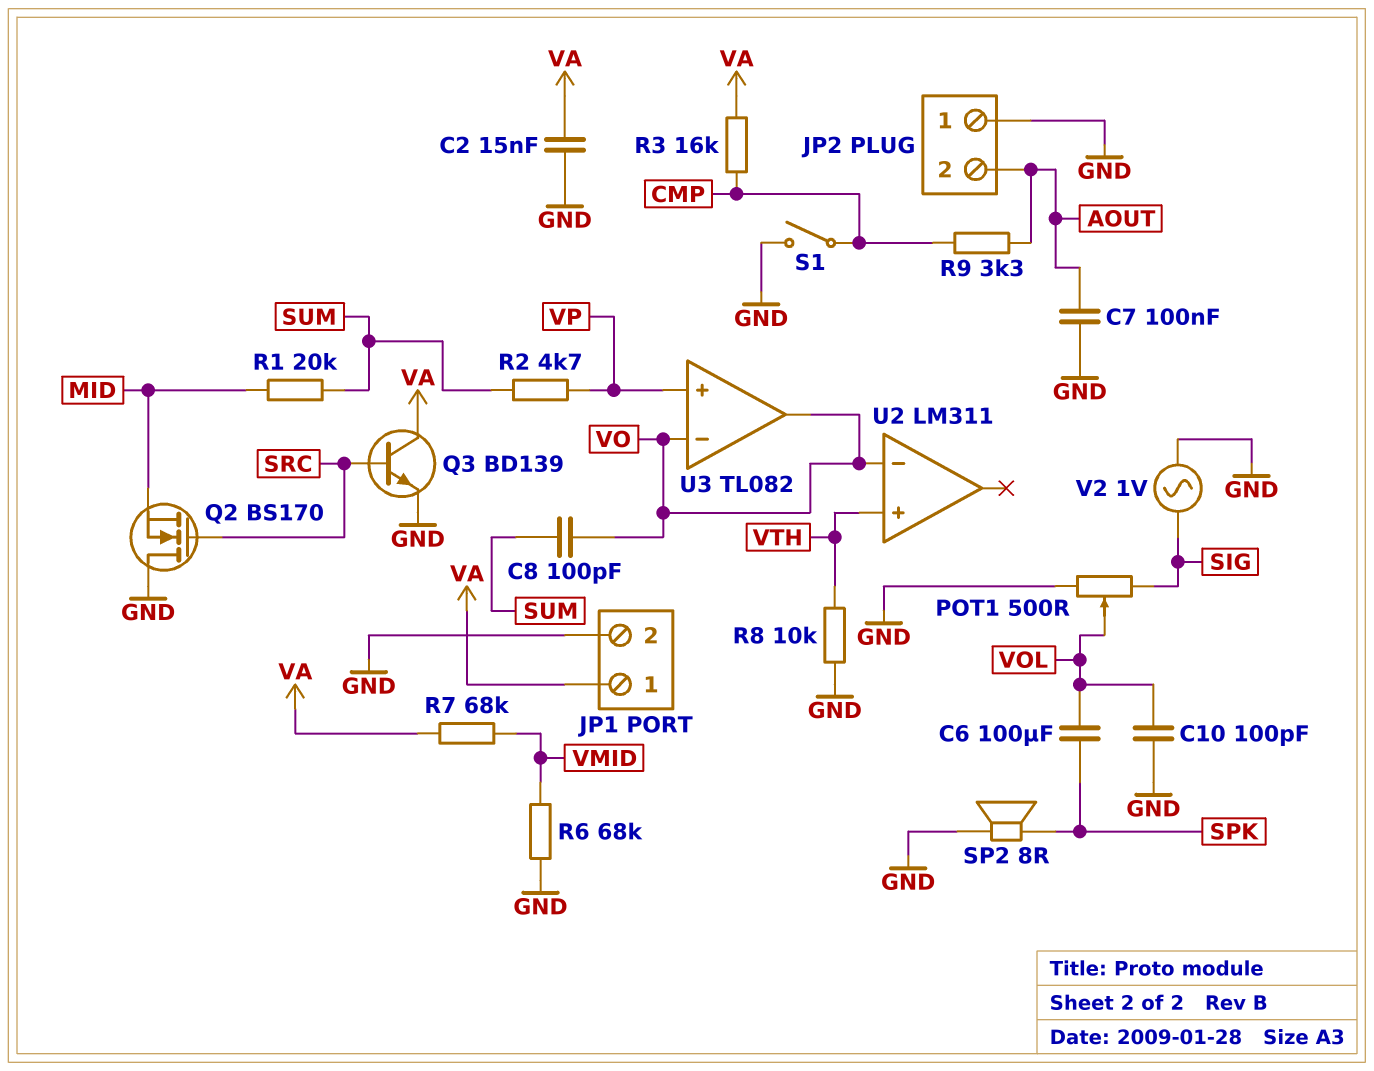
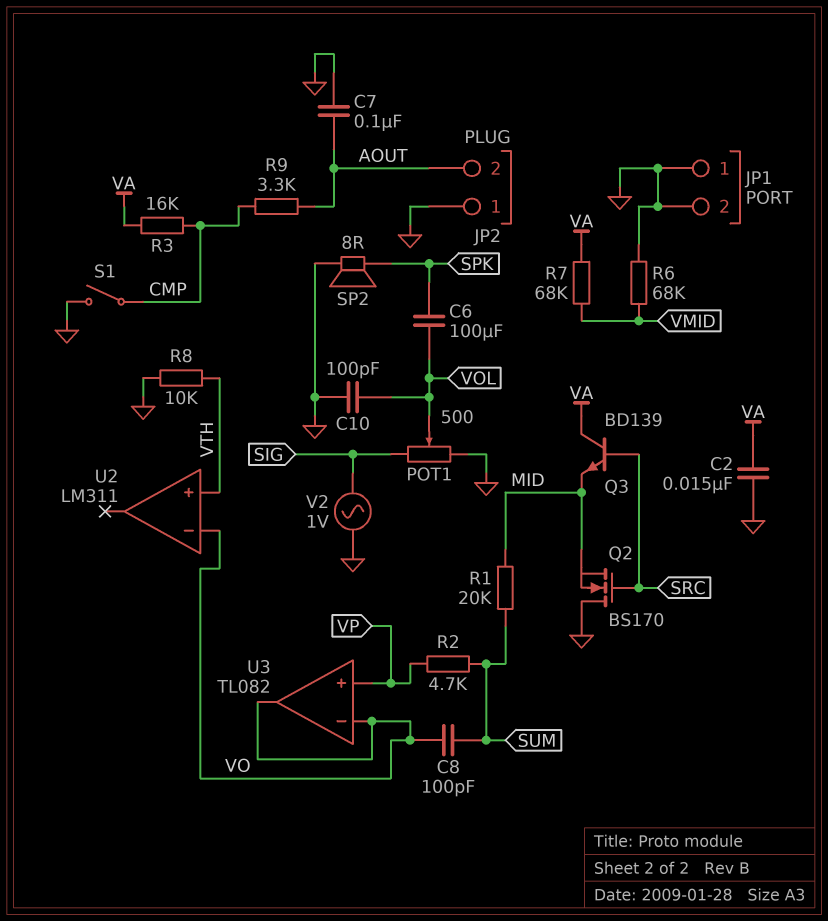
JP1 pin 1: VA -> GND
Q3: NPN BD139 (B SRC, C VA, E GND) -> NPN BD139 (B SRC, C VA, E MID)

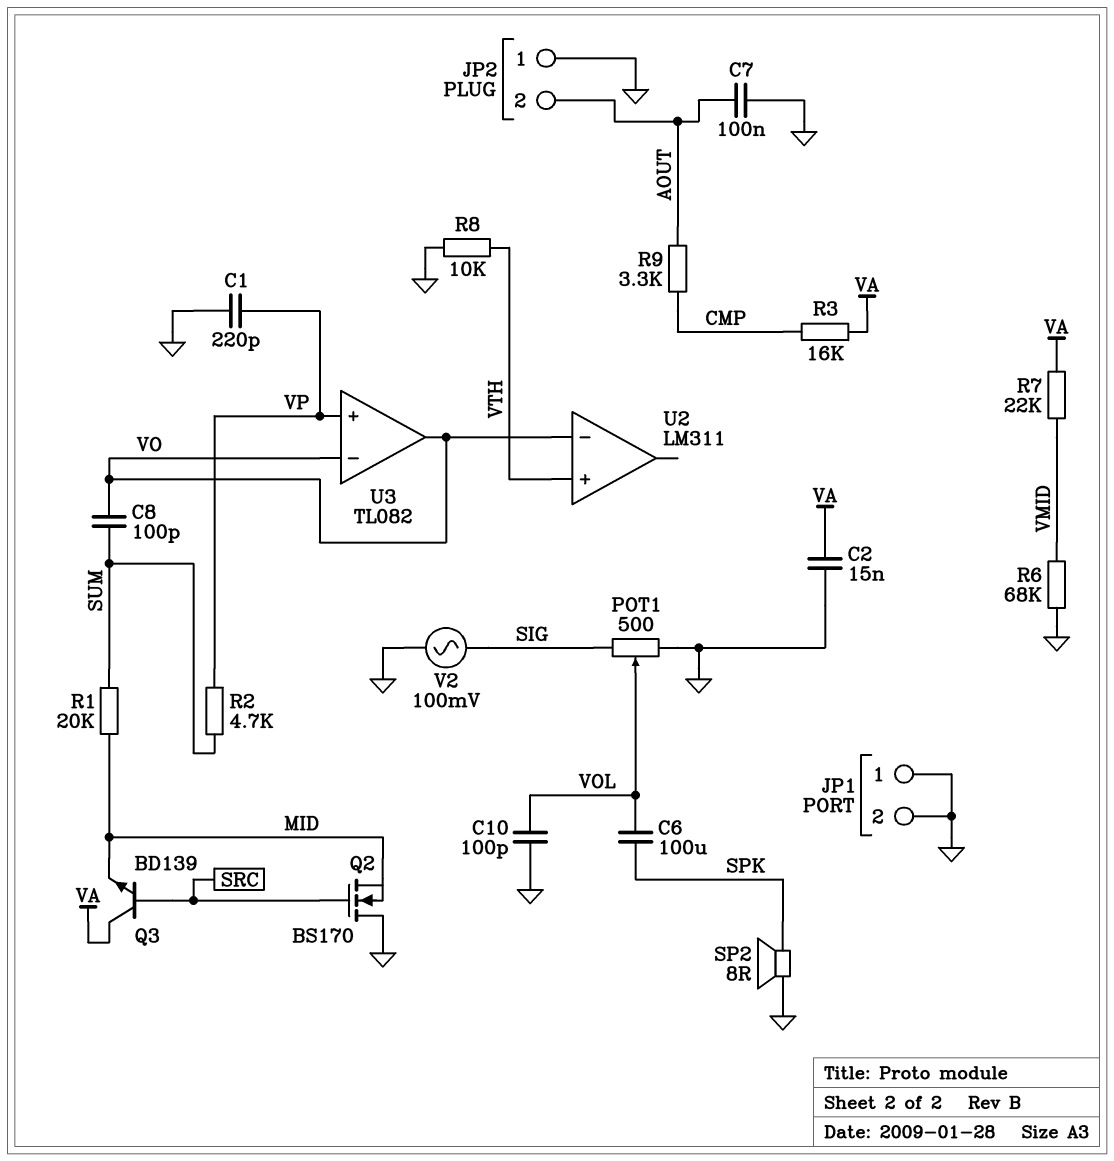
C1: none -> 220pF (GND, VP)
R7: 68k (VA, VMID) -> 22k (VA, VMID)
S1: switch (CMP, GND) -> none
V2: AC 1V (GND, SIG) -> AC 100mV (GND, SIG)

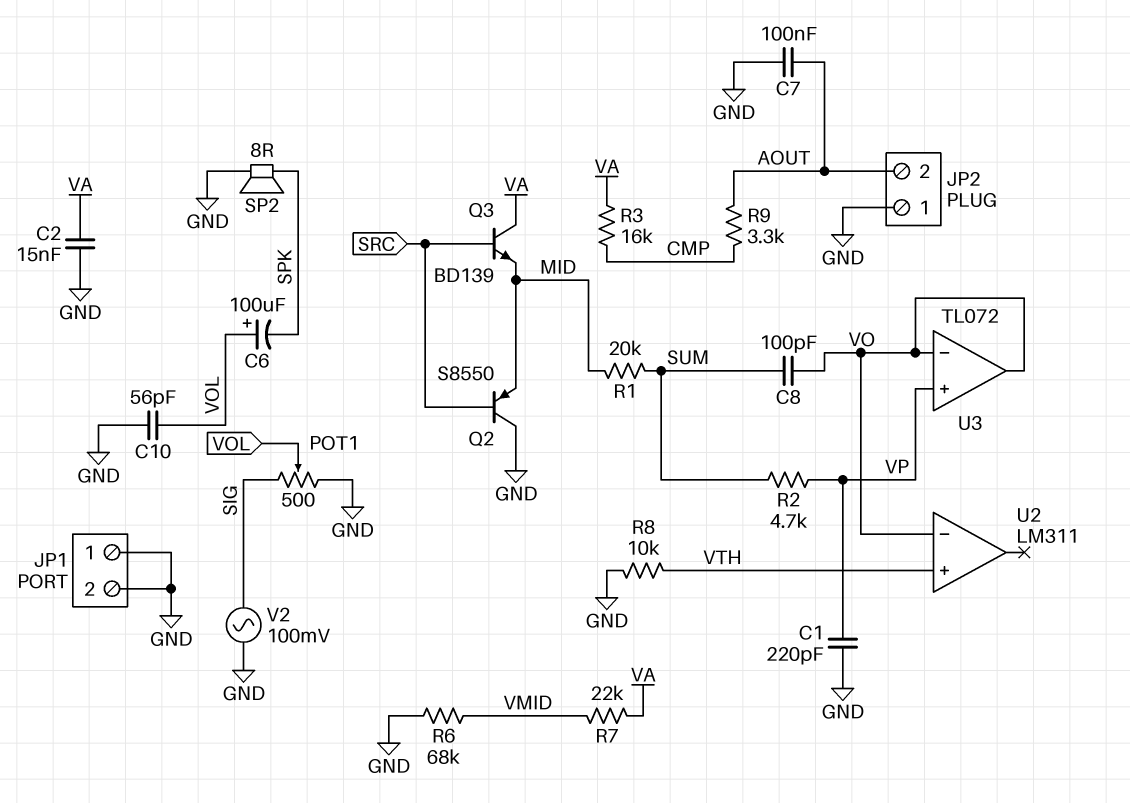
C6: 100uF (SPK, VOL) -> 100uF (plus VOL, minus SPK)
C10: 100pF (GND, VOL) -> 56pF (GND, VOL)
Q2: NMOS BS170 (G SRC, D GND, S MID) -> PNP S8550 (B SRC, C GND, E MID)
U3: TL082 -> TL072

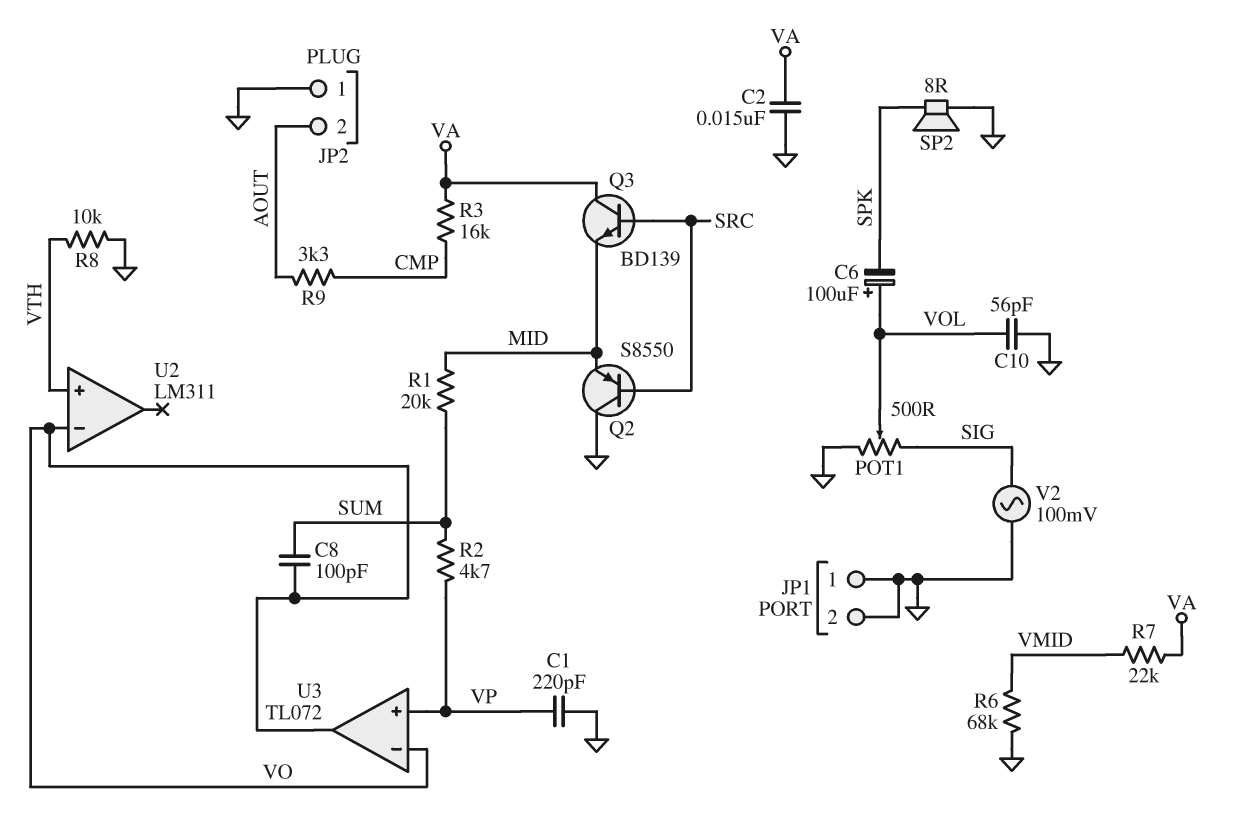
C7: 100nF (AOUT, GND) -> none

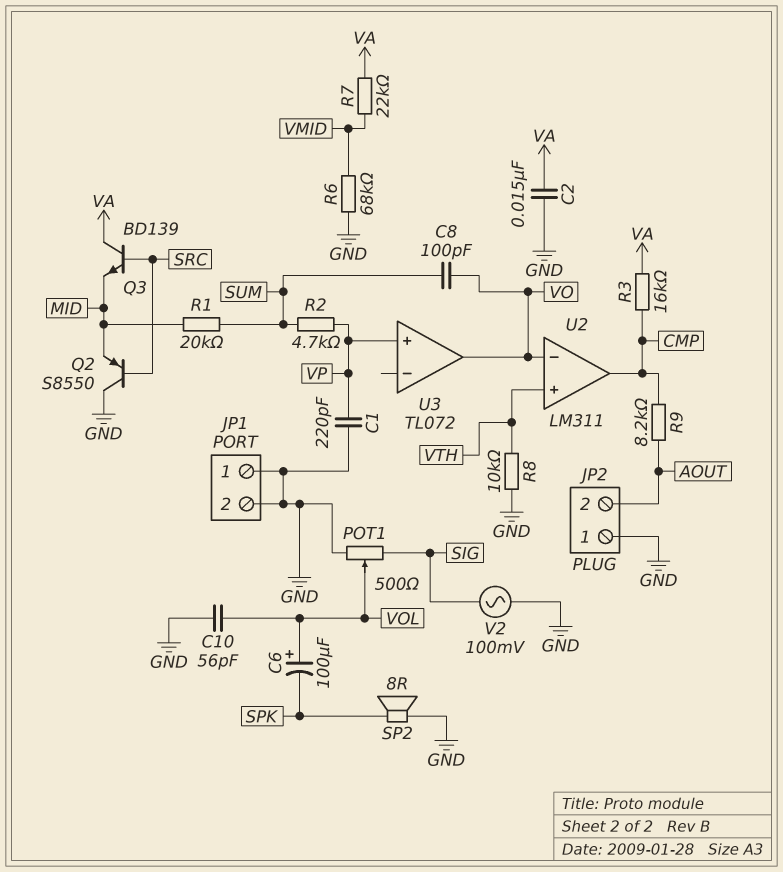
R9: 3.3k (AOUT, CMP) -> 8.2k (AOUT, CMP)
U2 pin out: none -> CMP
U3 pin in-: VO -> none

